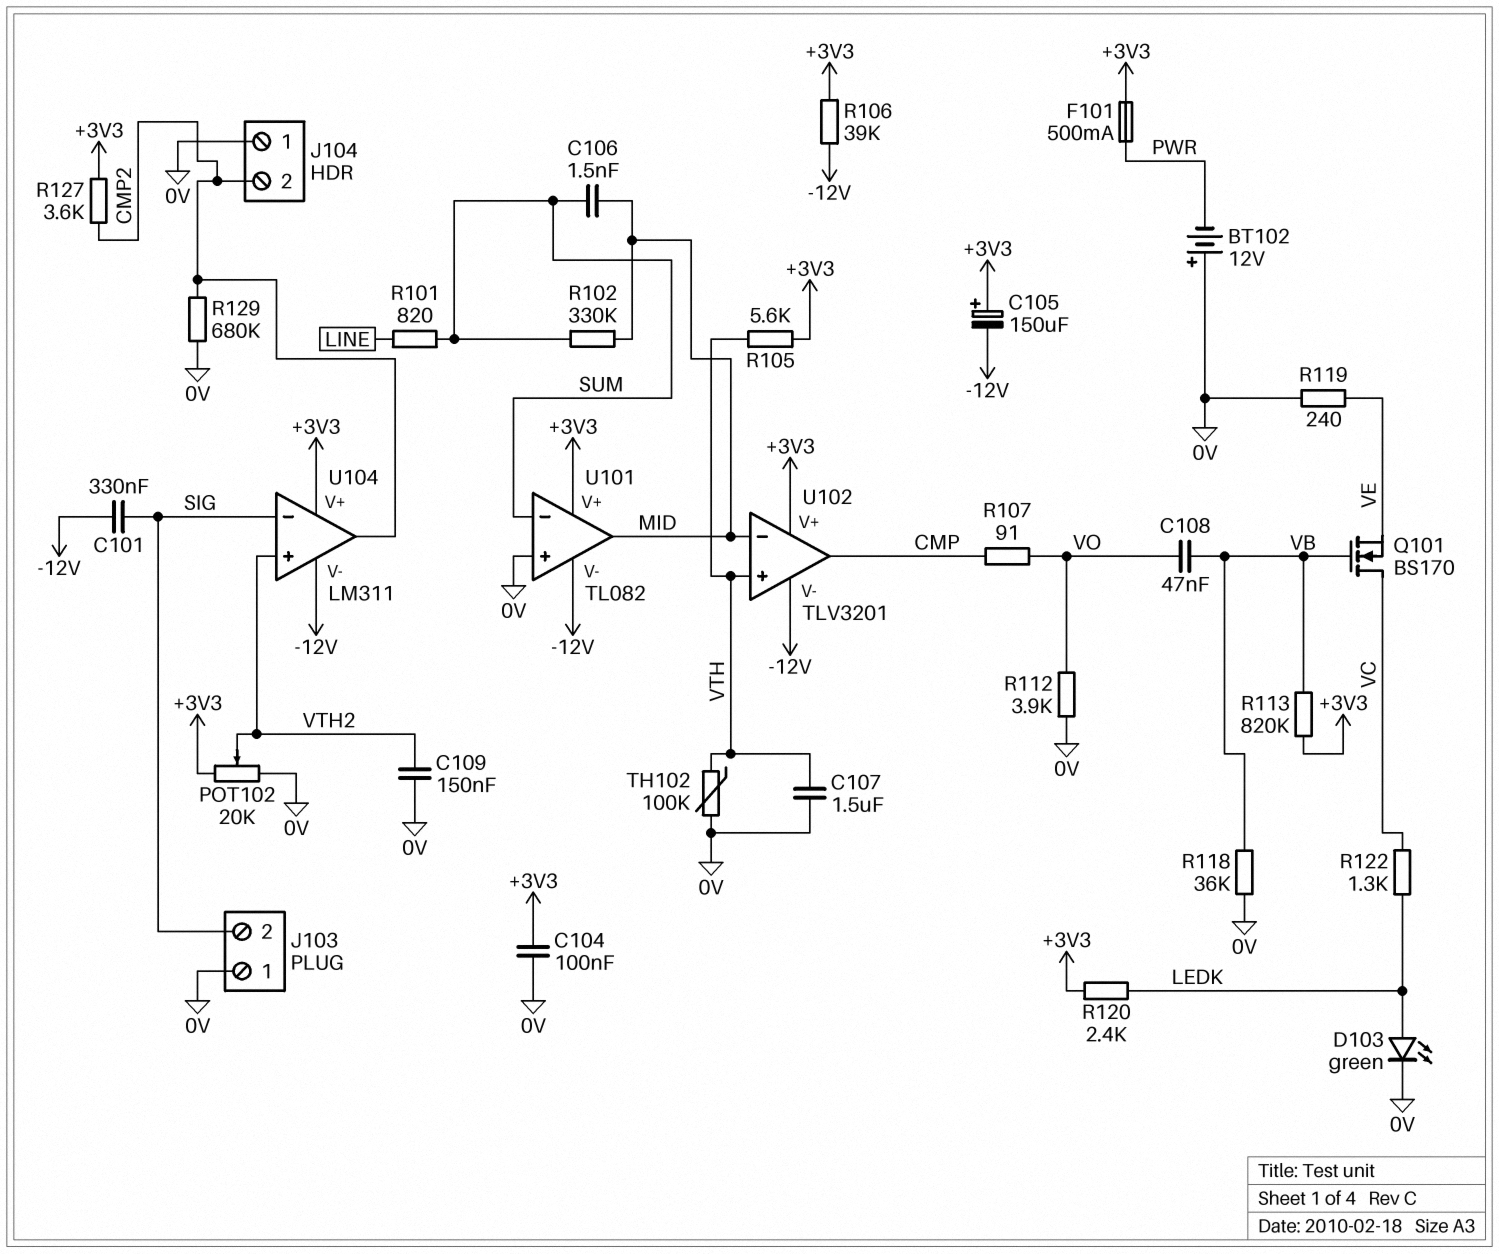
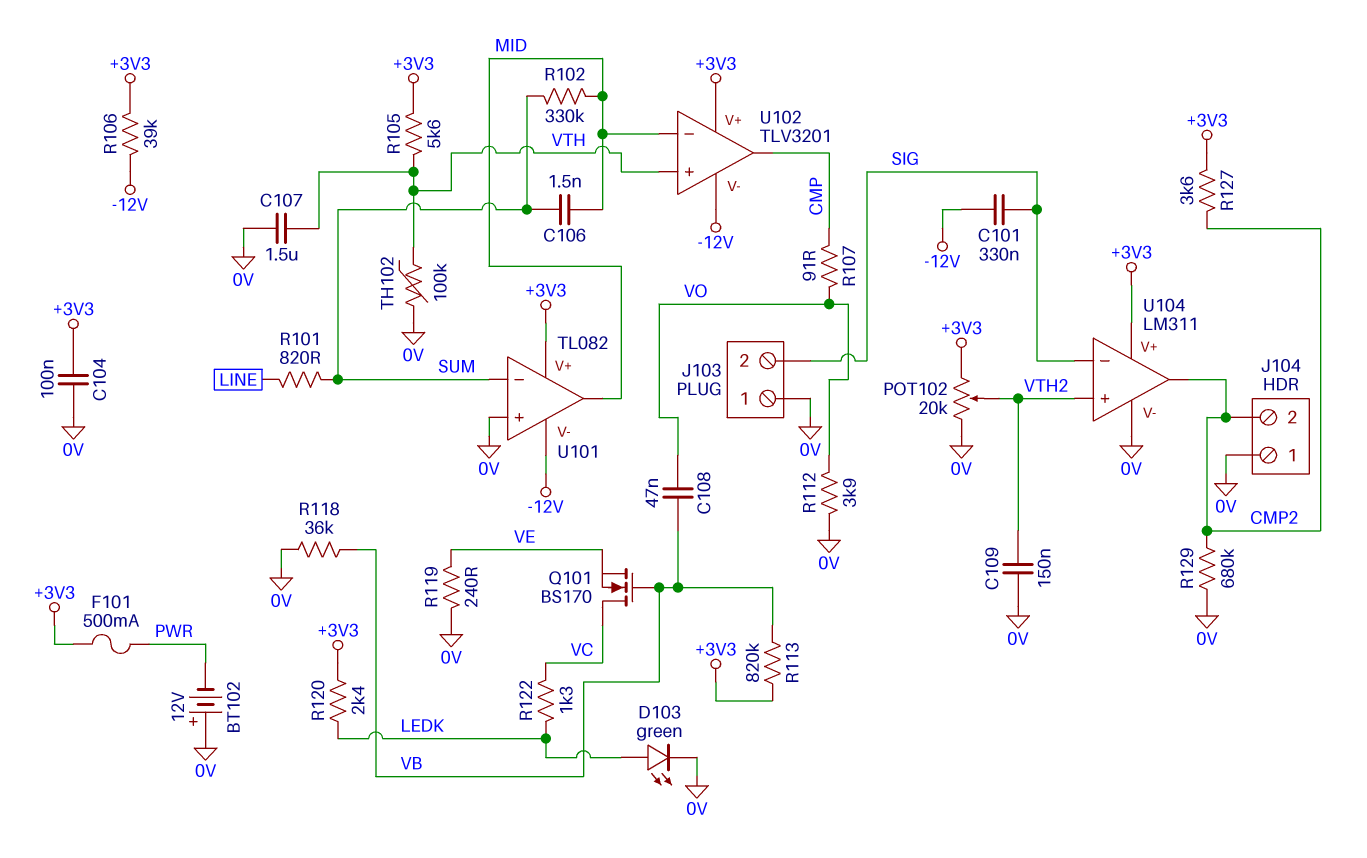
C105: 150uF (plus +3V3, minus -12V) -> none
U104 pin V-: -12V -> 0V

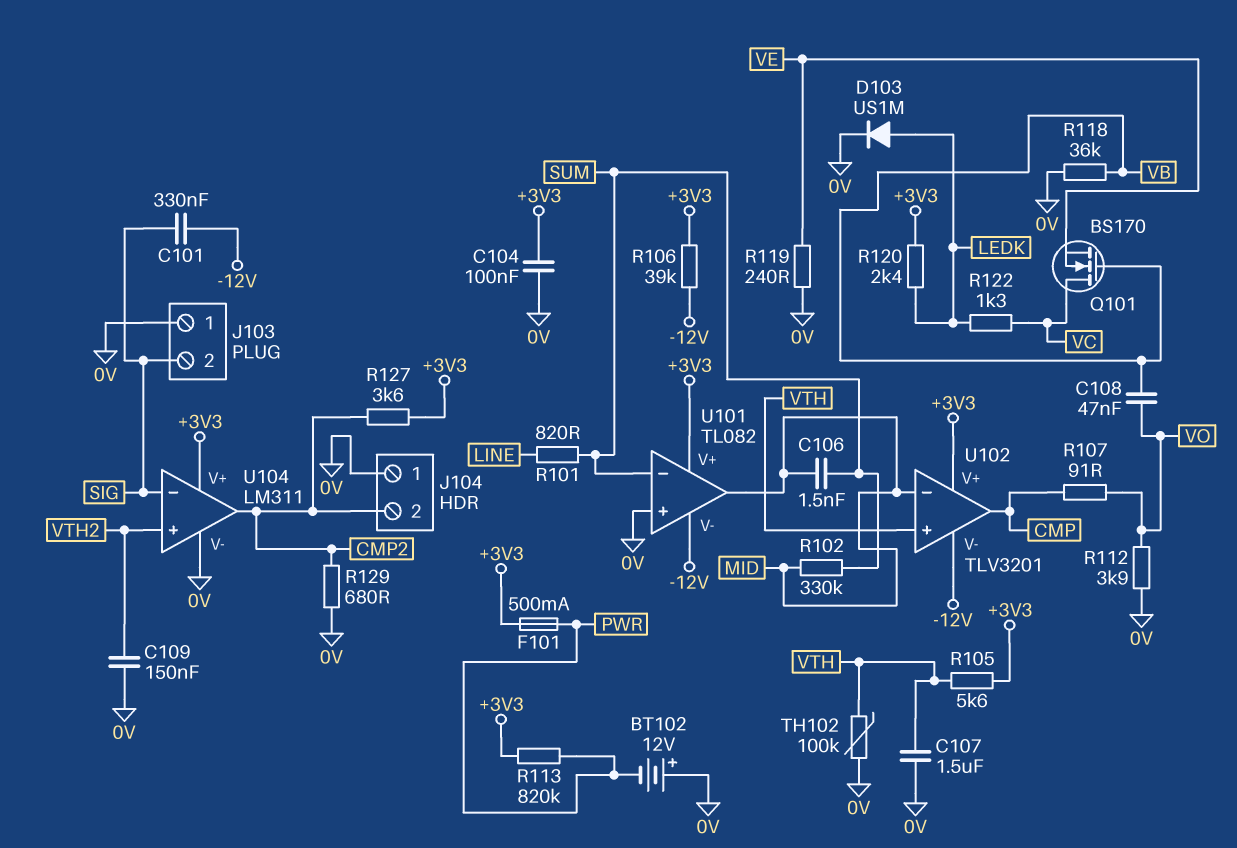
D103: LED green (A LEDK, K 0V) -> diode US1M (A LEDK, K 0V)
POT102: 20k (+3V3, 0V, wiper VTH2) -> none
R113: 820k (+3V3, VB) -> 820k (+3V3, PWR)
R129: 680k (0V, CMP2) -> 680 (0V, CMP2)

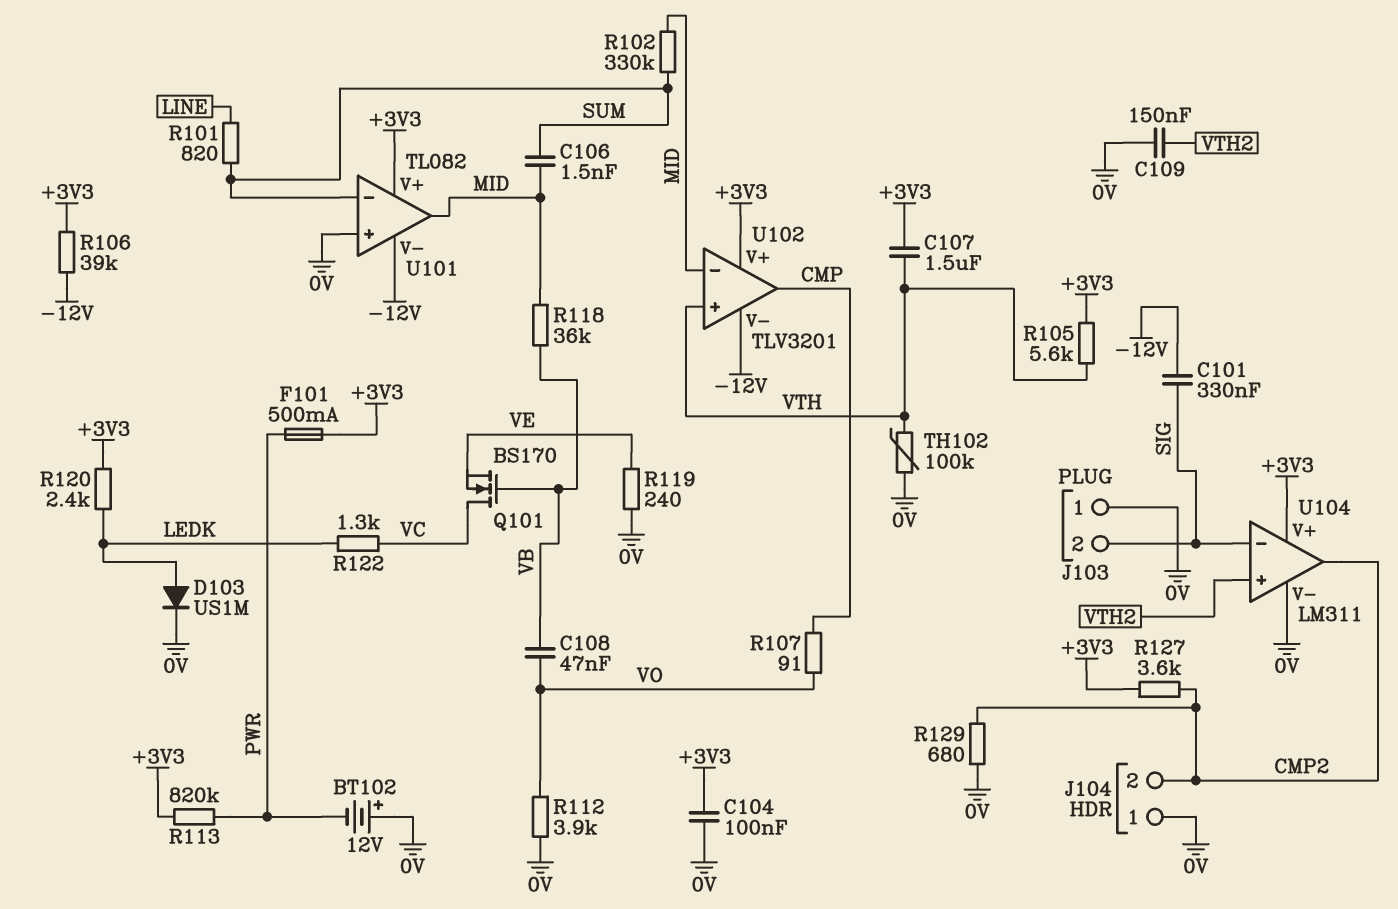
C107: 1.5uF (0V, VTH) -> 1.5uF (+3V3, VTH)
R118: 36k (0V, VB) -> 36k (MID, VB)

